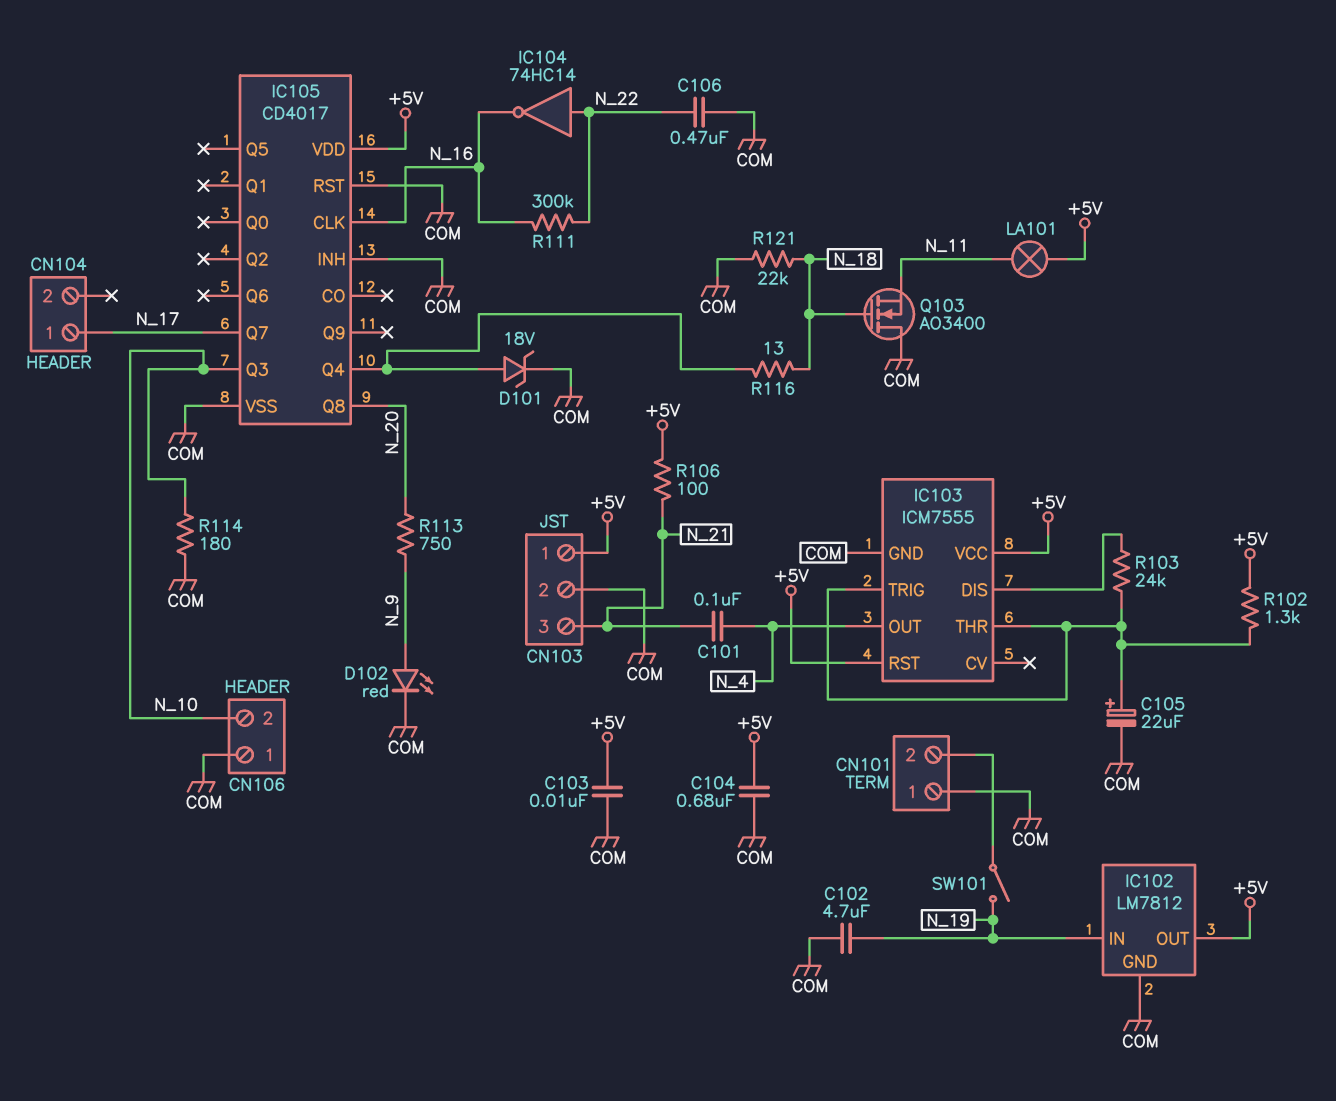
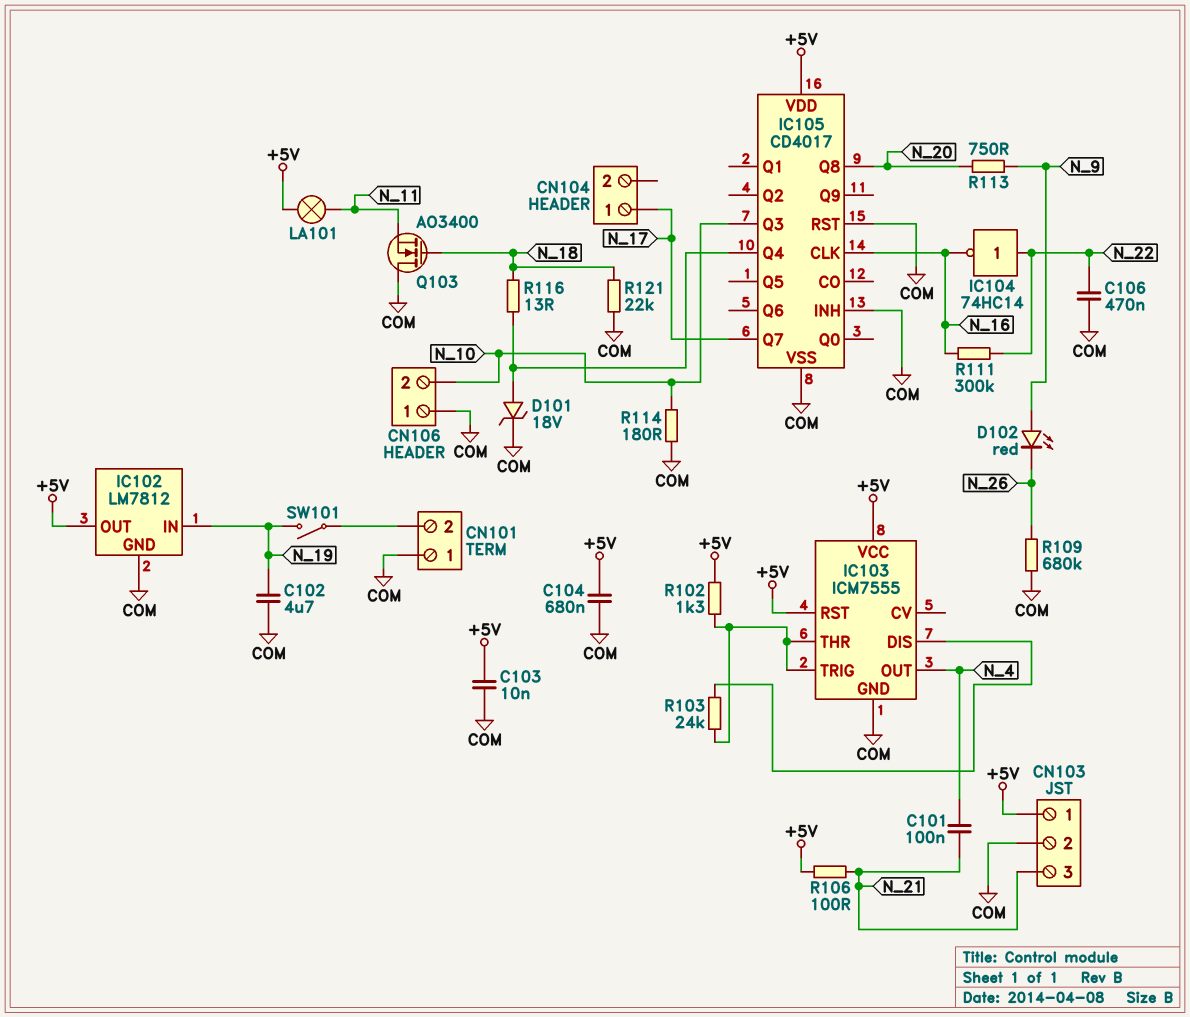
C105: 22uF (plus IC103/THR, minus COM) -> none
D102: LED red (A N_9, K COM) -> LED red (A N_9, K N_26)
R109: none -> 680k (COM, N_26)

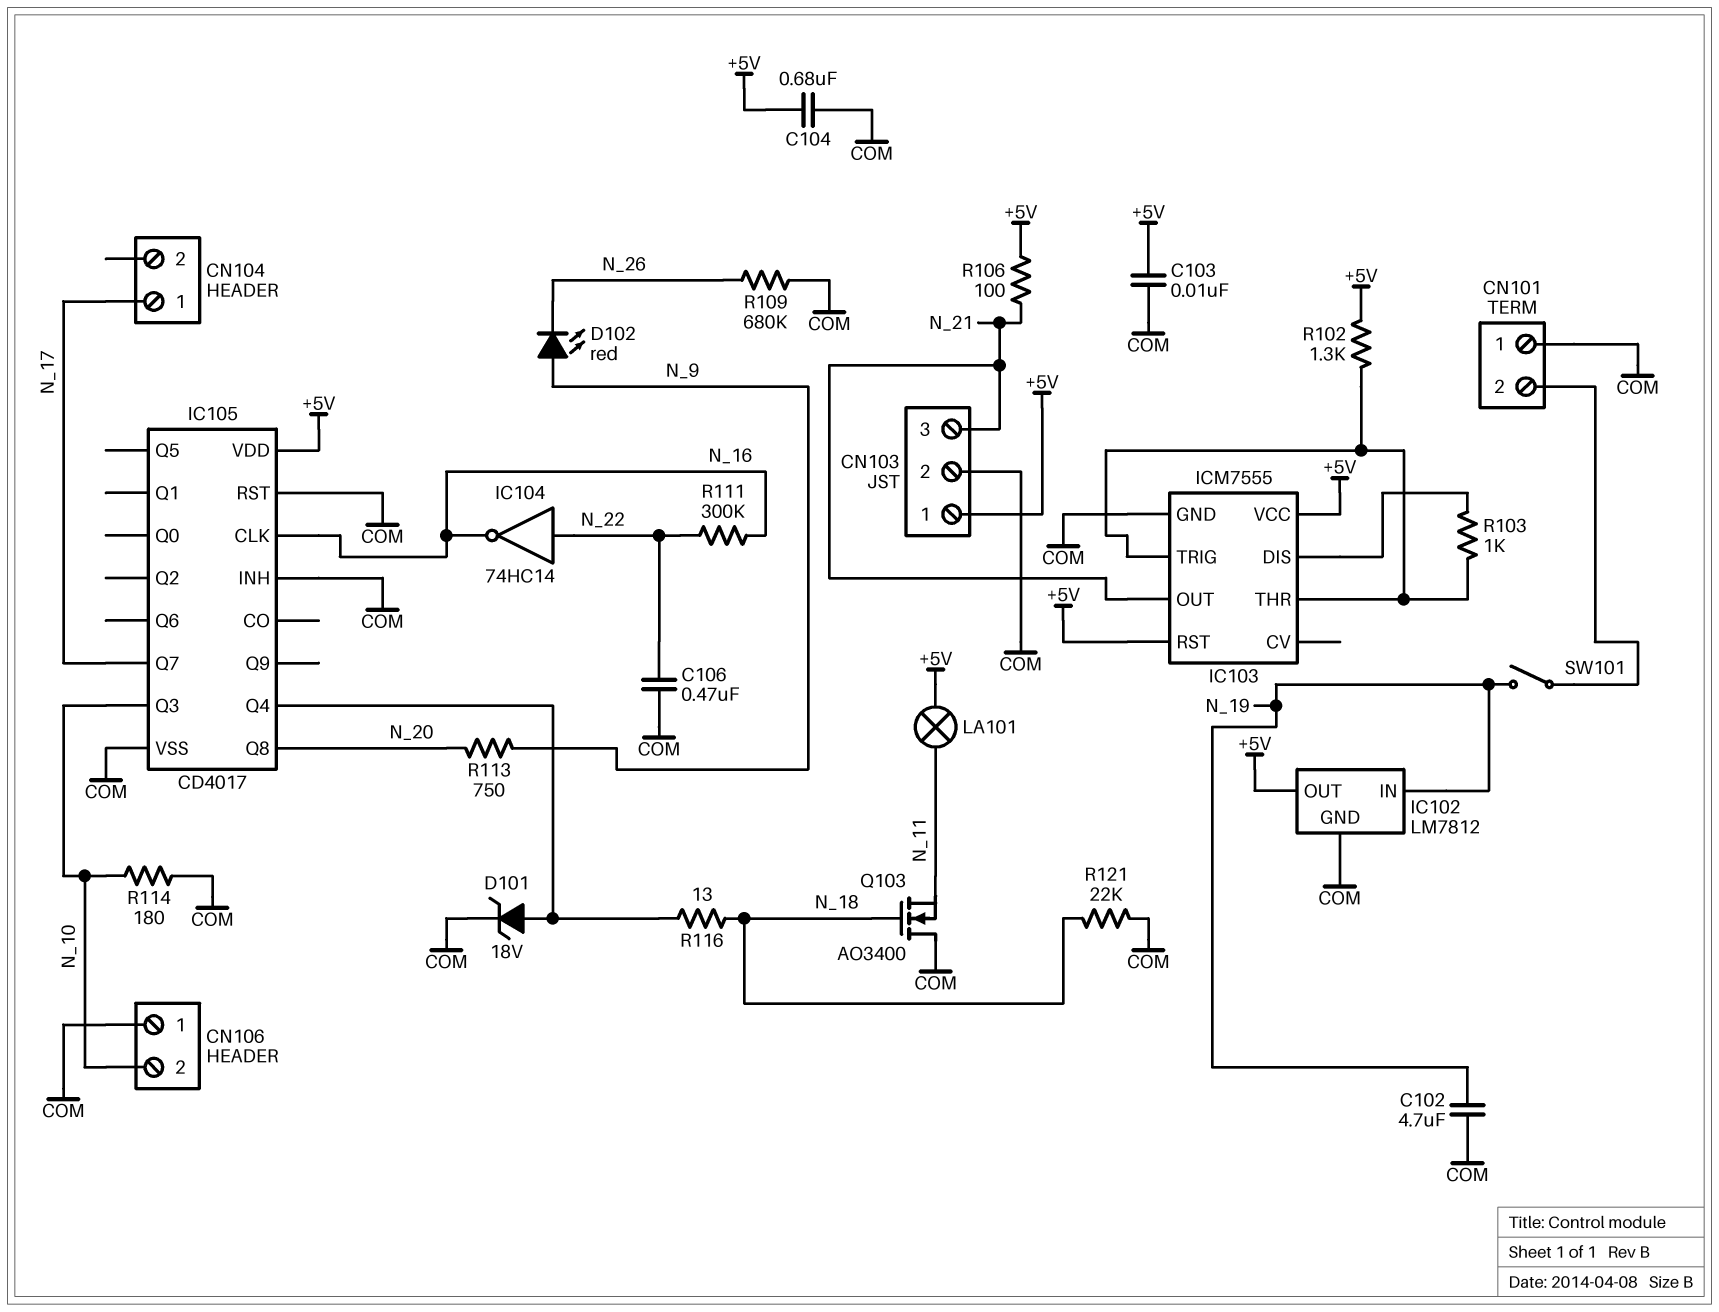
C101: 100nF (N_4, N_21) -> none
IC103 pin OUT: N_4 -> N_21
R103: 24k (IC103/DIS, IC103/THR) -> 1k (IC103/DIS, IC103/THR)

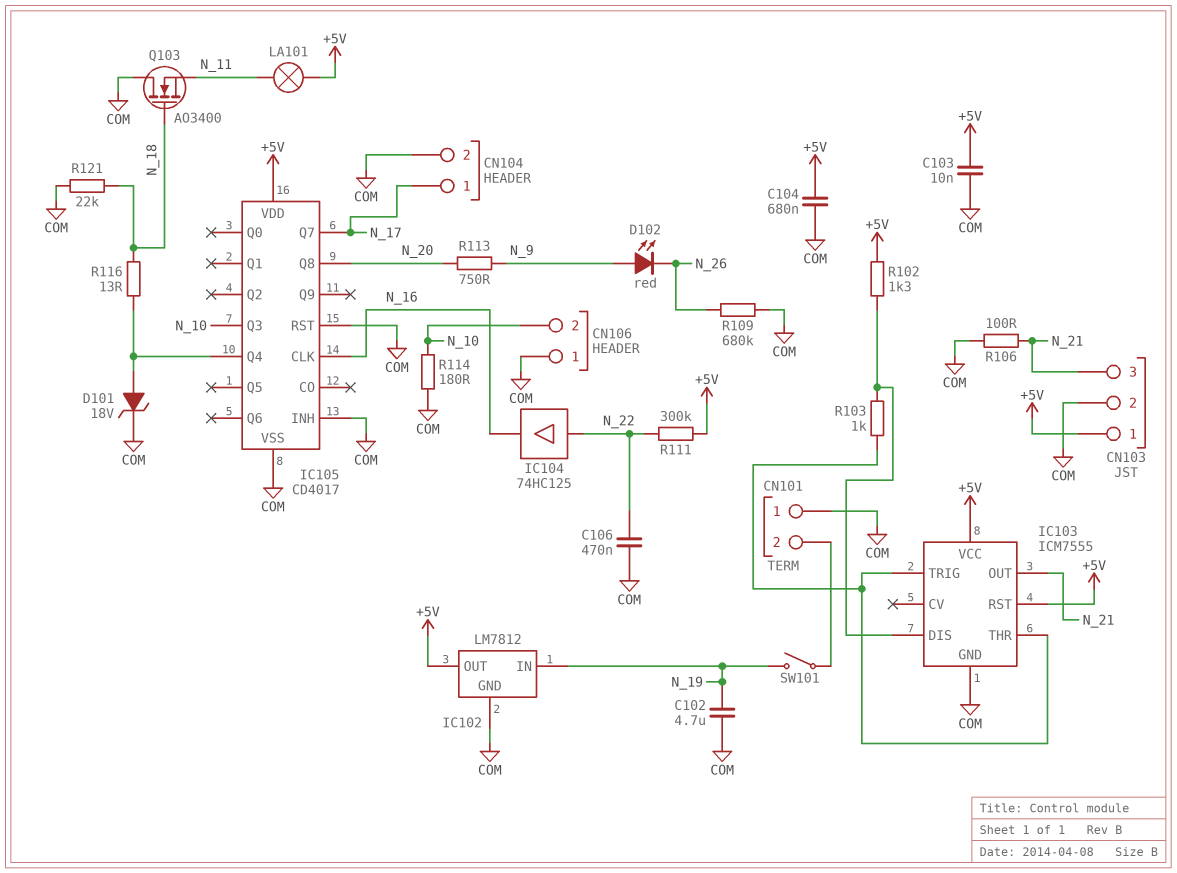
CN104 pin 2: none -> COM
IC104: NOT 74HC14 (in N_22, out N_16) -> buffer 74HC125 (in N_22, out N_16)
R102: 1.3k (+5V, IC103/THR) -> 1.3k (+5V, IC103/DIS)
R106: 100 (+5V, N_21) -> 100 (COM, N_21)
R111: 300k (N_16, N_22) -> 300k (+5V, N_22)

